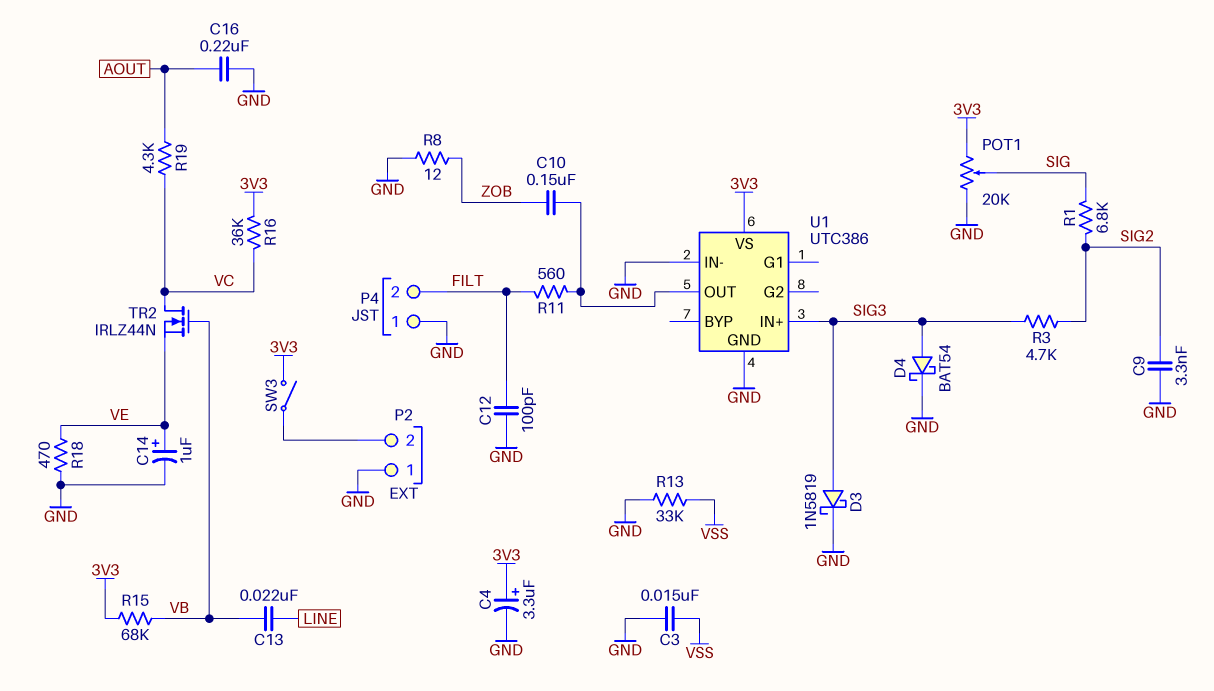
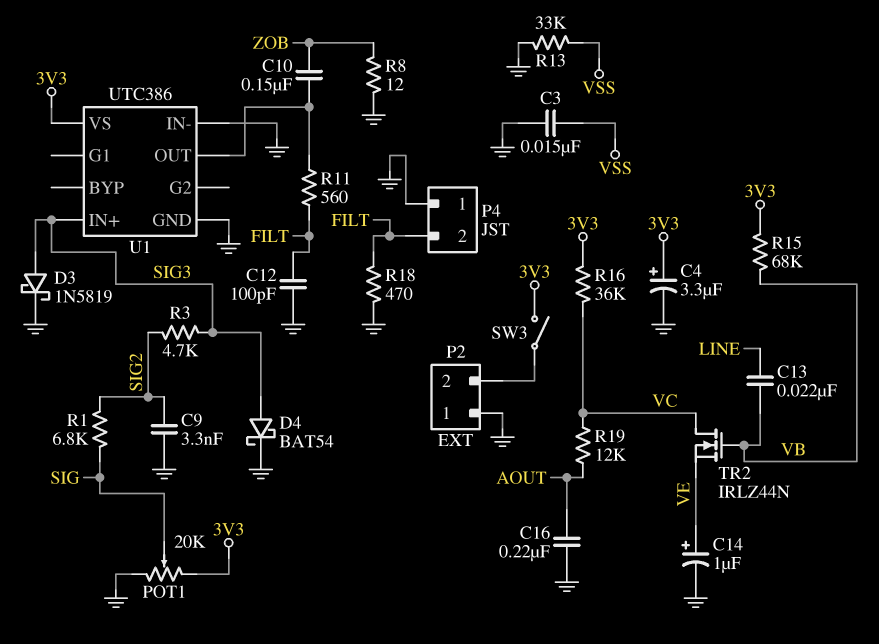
R18: 470 (GND, VE) -> 470 (FILT, GND)
R19: 4.3k (AOUT, VC) -> 12k (AOUT, VC)

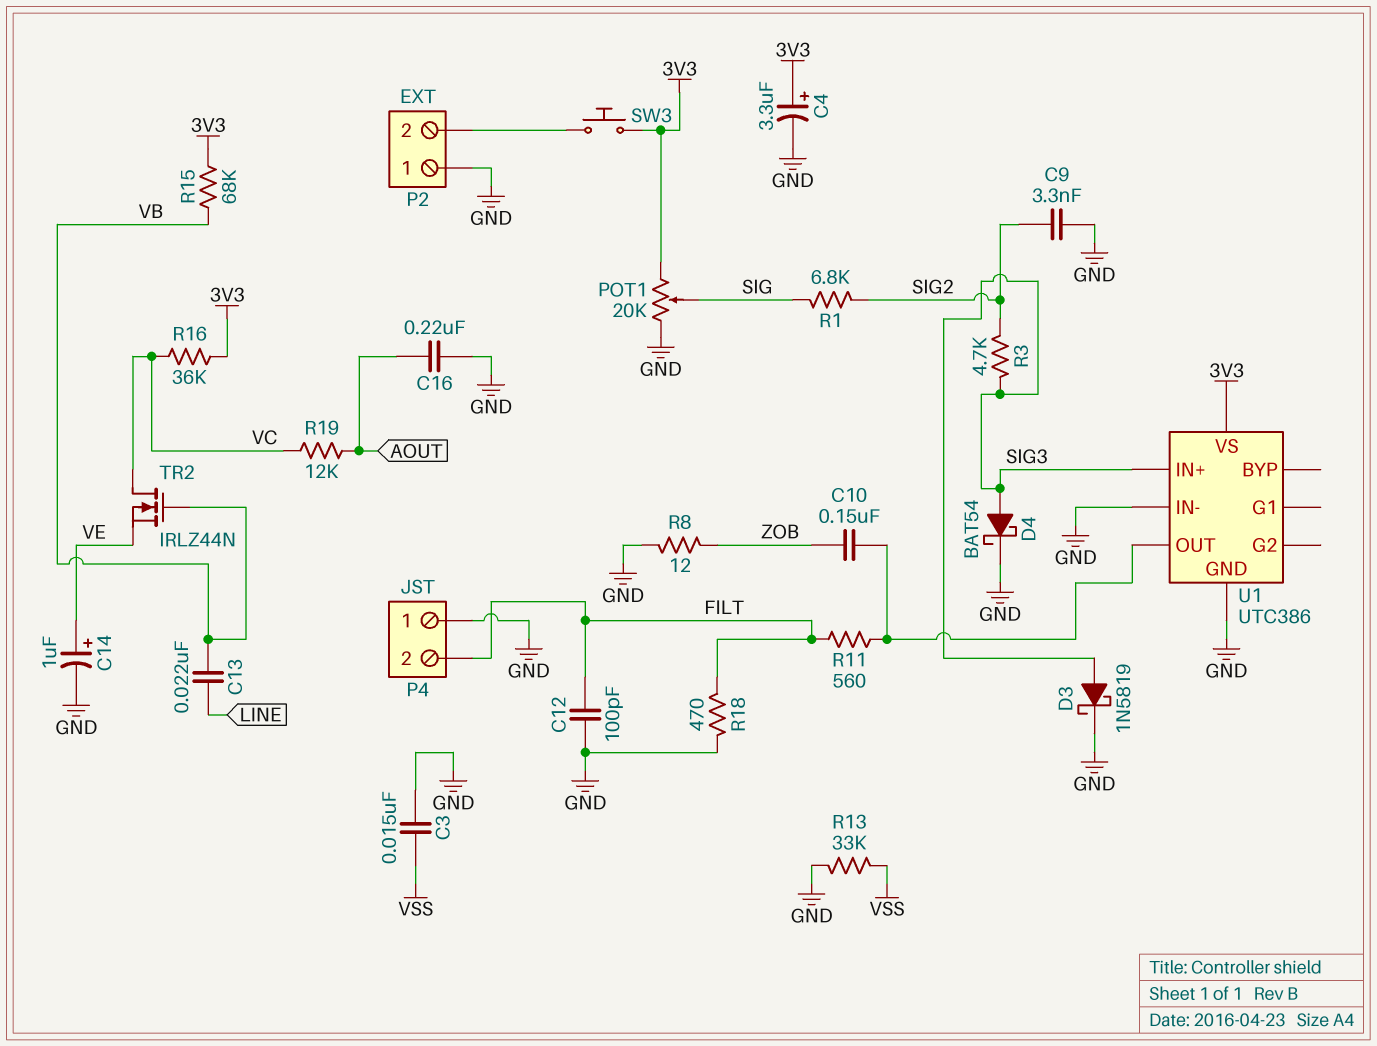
SW3: switch (3V3, P2/2) -> button (3V3, P2/2)

